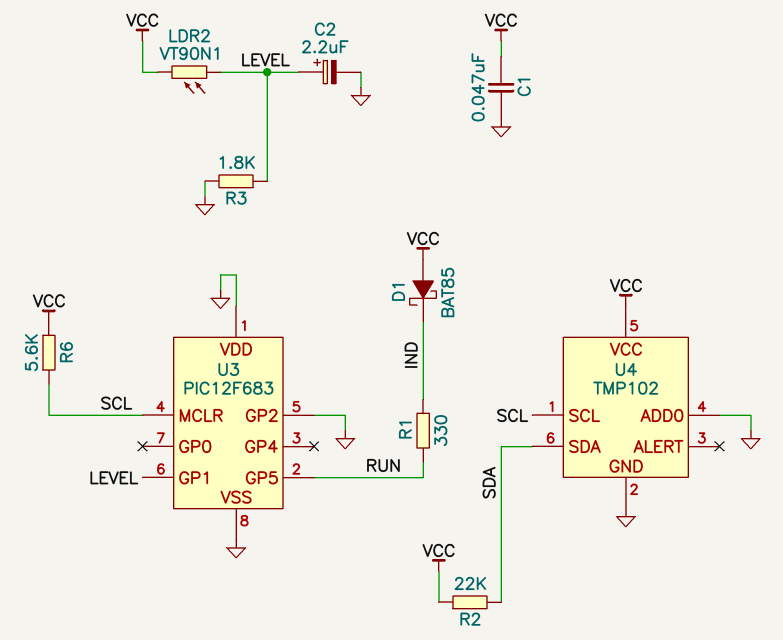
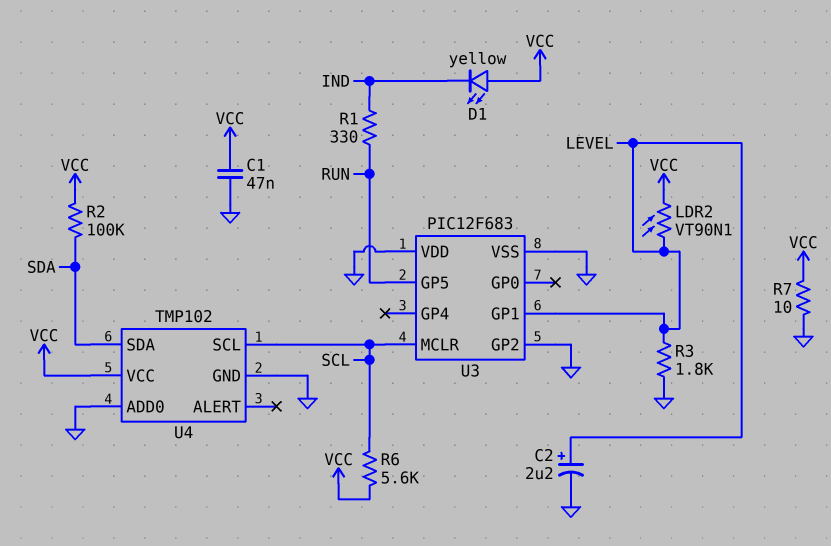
D1: schottky BAT85 (A VCC, K IND) -> LED yellow (A VCC, K IND)
R2: 22k (SDA, VCC) -> 100k (SDA, VCC)
R7: none -> 10 (GND, VCC)

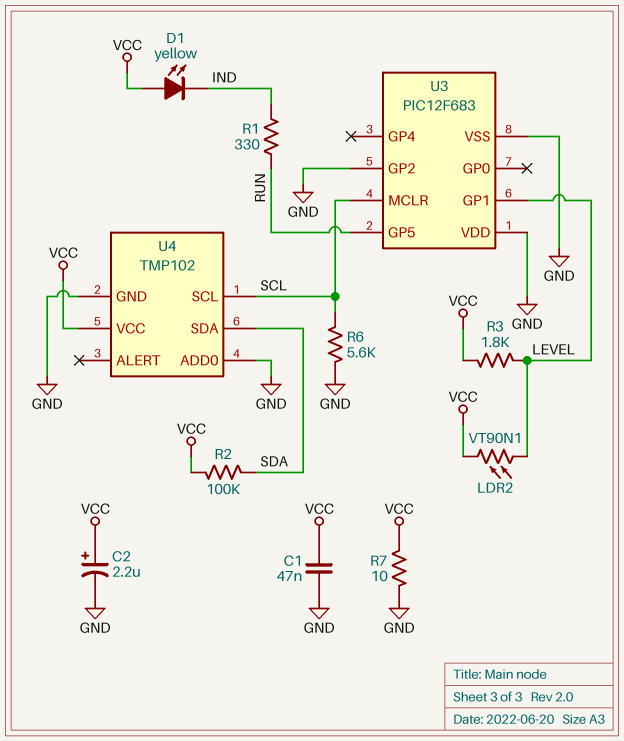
C2: 2.2uF (plus LEVEL, minus GND) -> 2.2uF (plus VCC, minus GND)
R3: 1.8k (GND, LEVEL) -> 1.8k (LEVEL, VCC)
R6: 5.6k (SCL, VCC) -> 5.6k (GND, SCL)

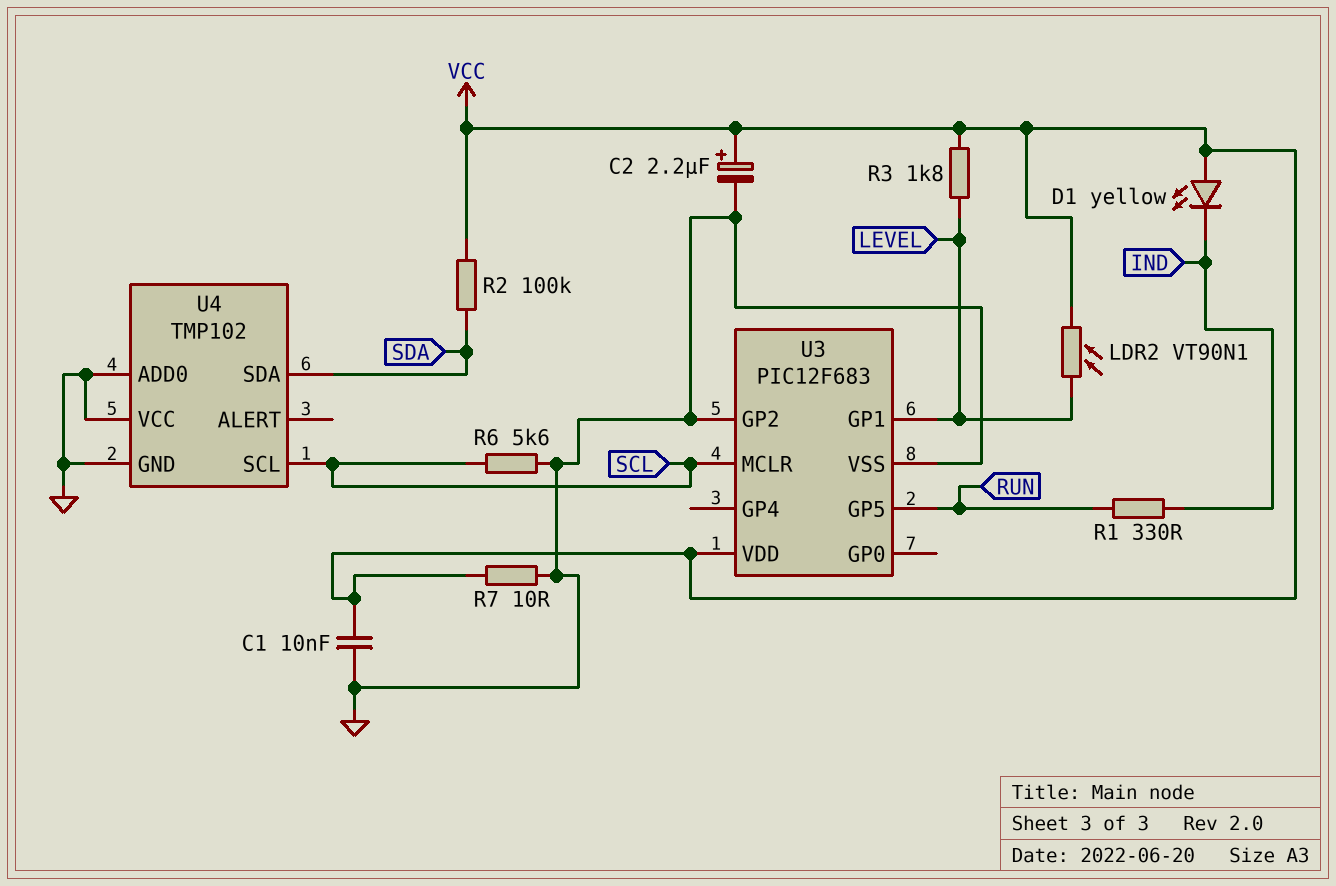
C1: 47nF (GND, VCC) -> 10nF (GND, VCC)
U3 pin VDD: GND -> VCC
U4 pin VCC: VCC -> GND

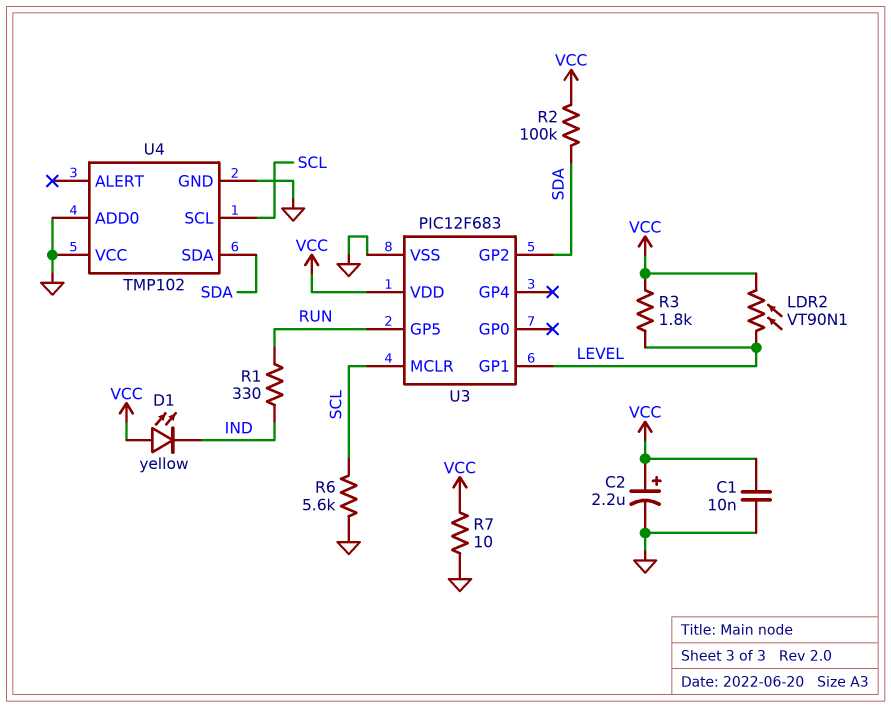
U3 pin GP2: GND -> SDA

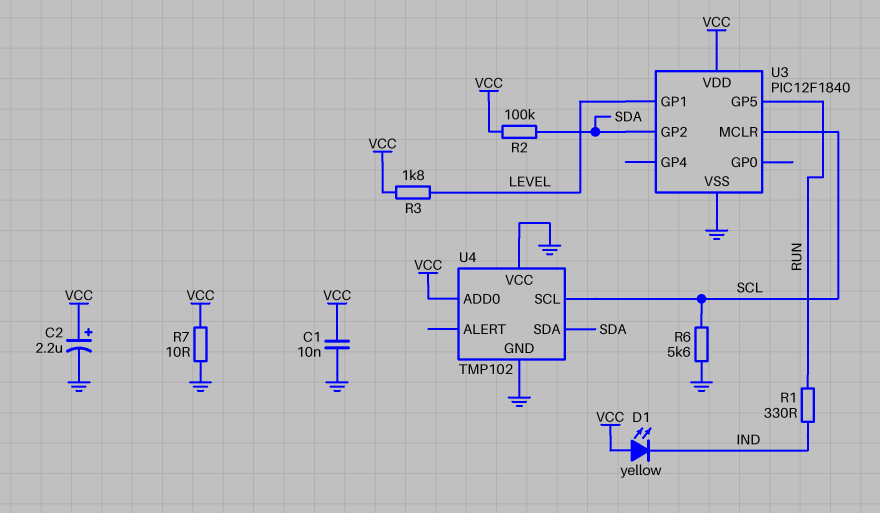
LDR2: VT90N1 (LEVEL, VCC) -> none
U3: PIC12F683 -> PIC12F1840
U4 pin ADD0: GND -> VCC

